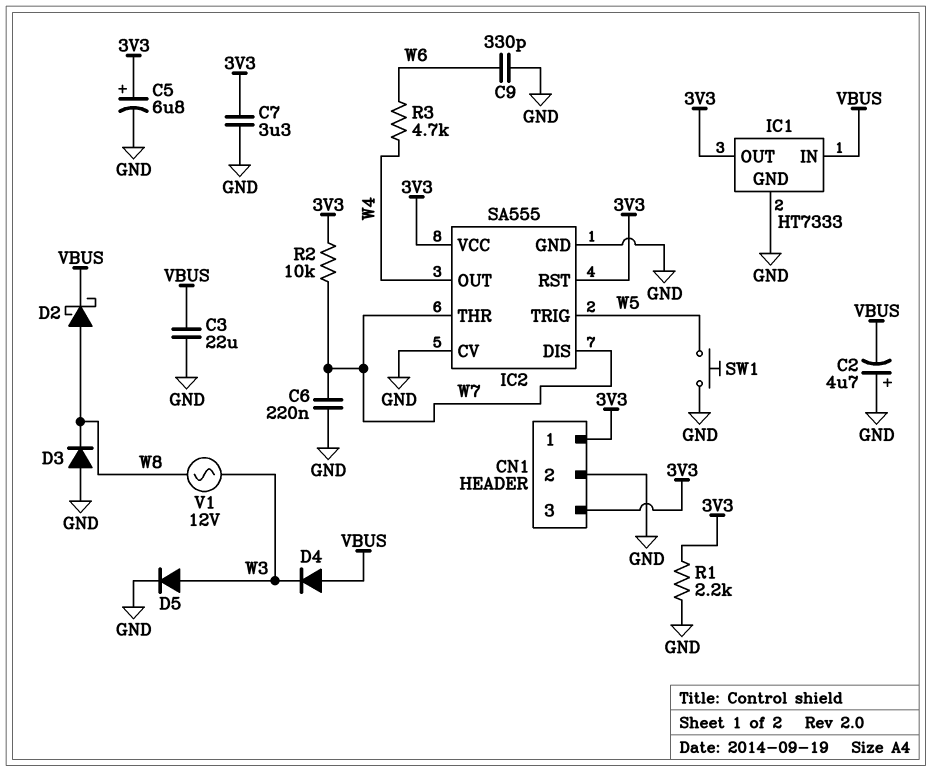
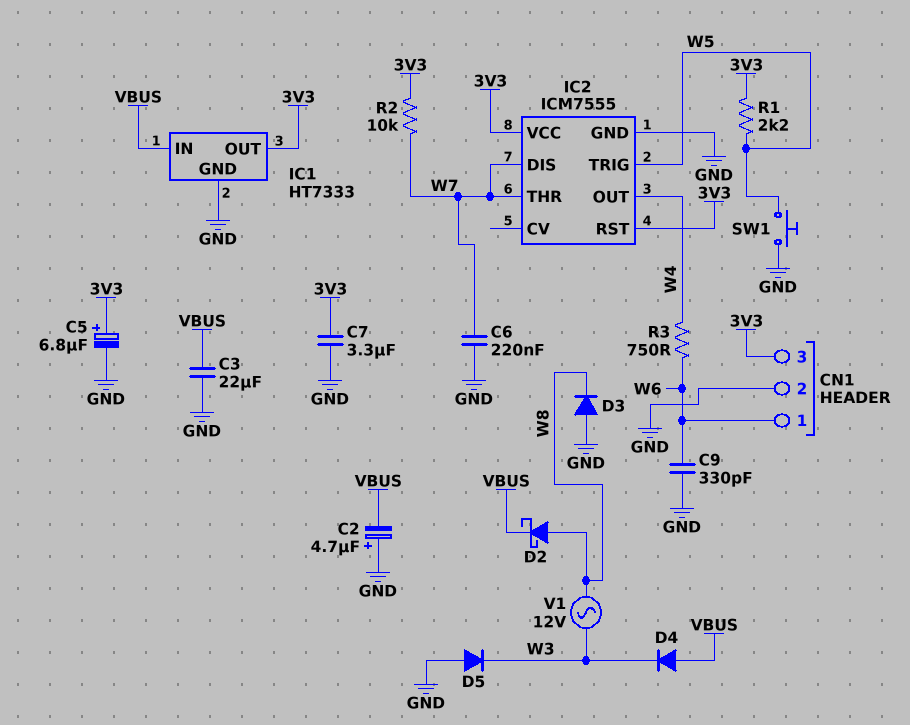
CN1 pin 1: 3V3 -> W6
D5: diode (A W3, K GND) -> diode (A GND, K W3)
IC2: SA555 -> ICM7555
IC2 pin CV: GND -> none
R1: 2.2k (3V3, GND) -> 2.2k (3V3, W5)
R3: 4.7k (W4, W6) -> 750 (W4, W6)

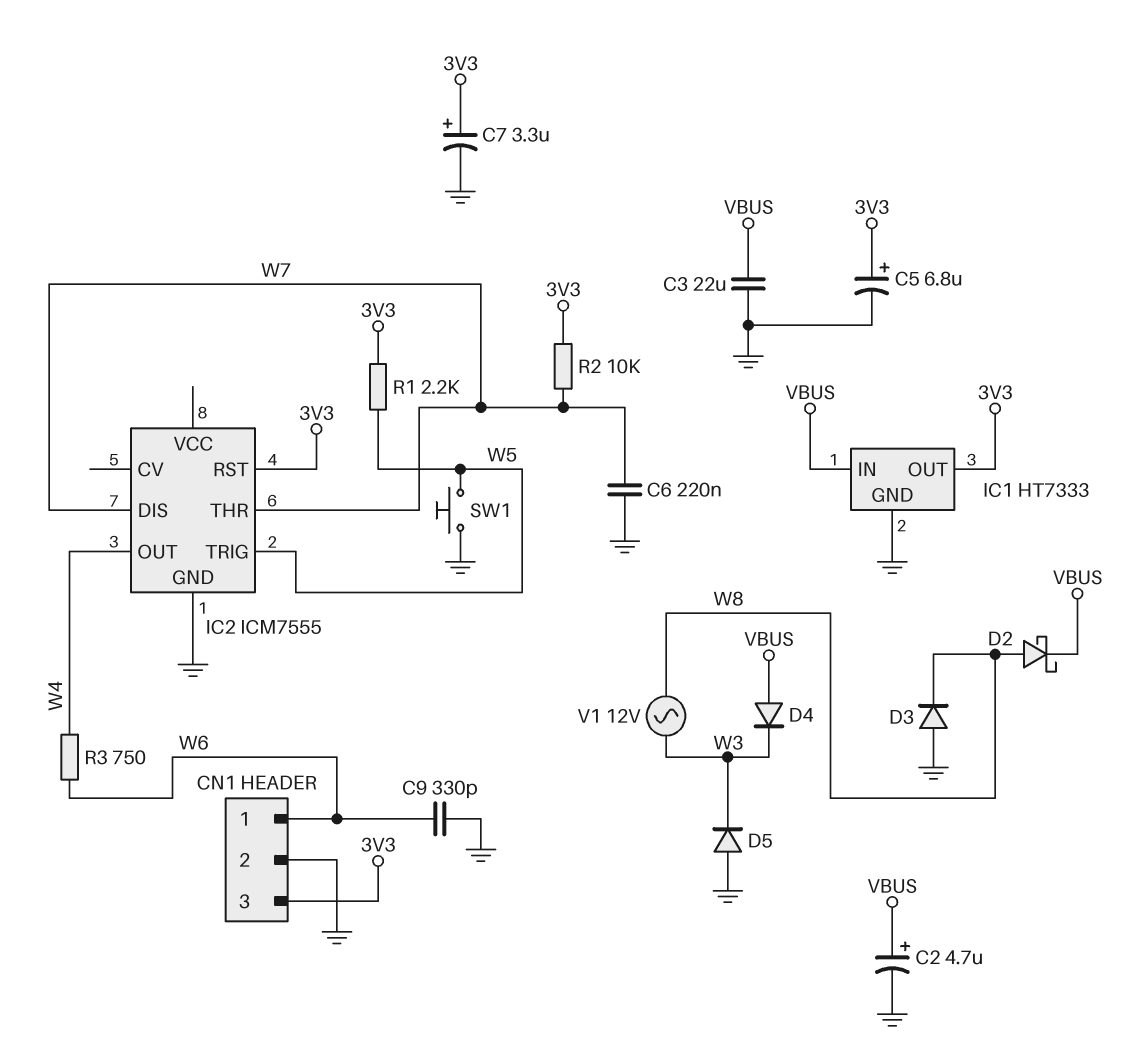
C2: 4.7uF (plus GND, minus VBUS) -> 4.7uF (plus VBUS, minus GND)
C7: 3.3uF (3V3, GND) -> 3.3uF (plus 3V3, minus GND)
IC2 pin VCC: 3V3 -> none

